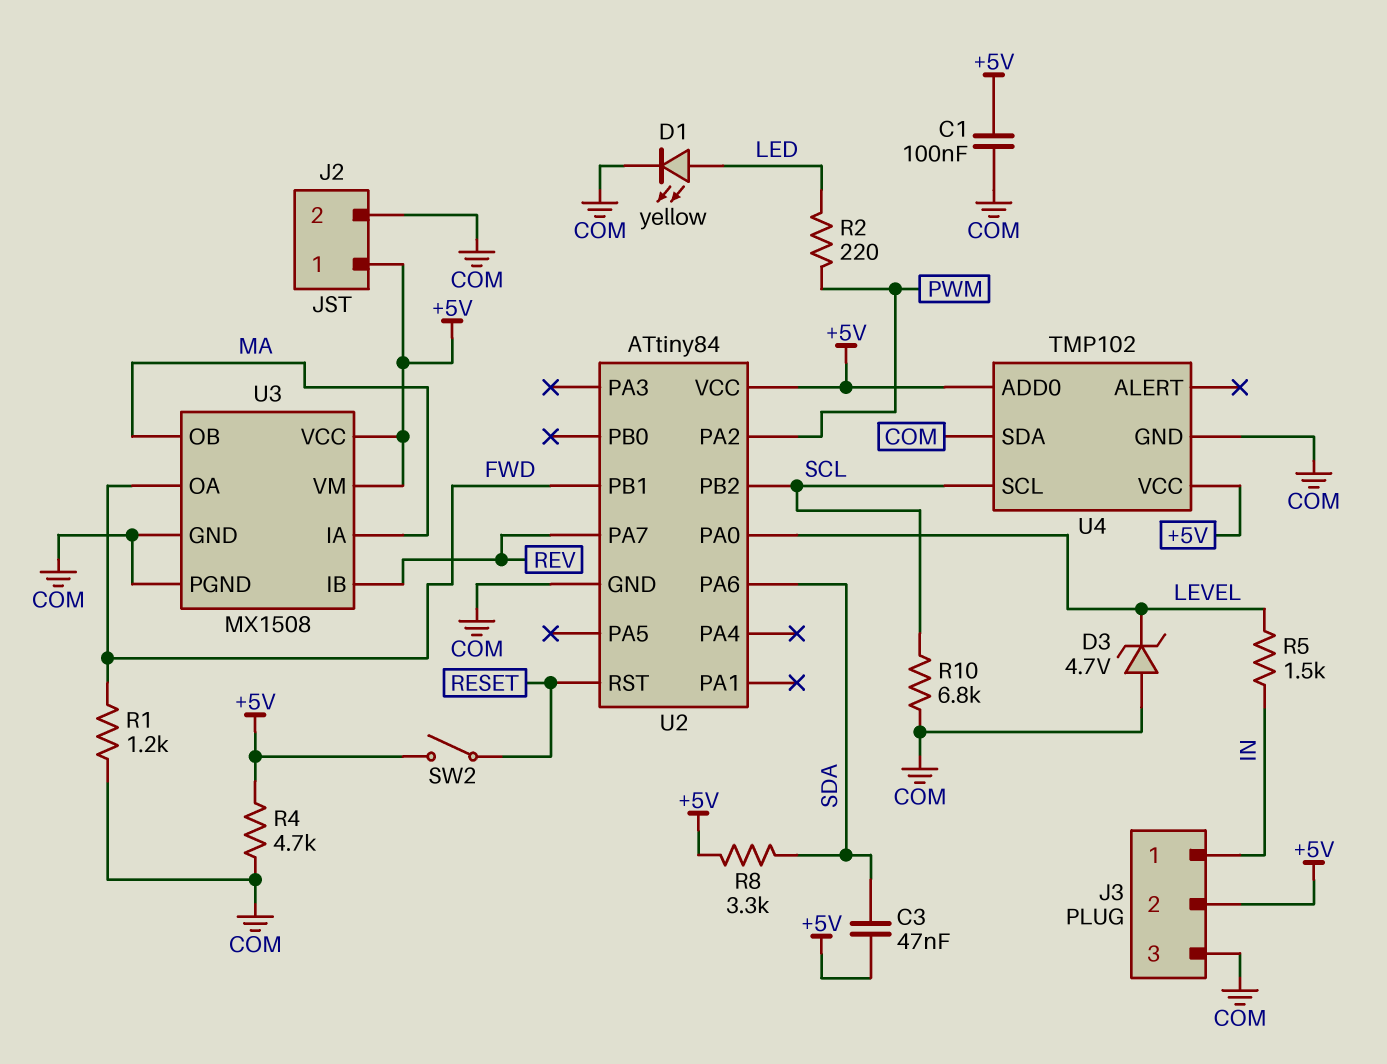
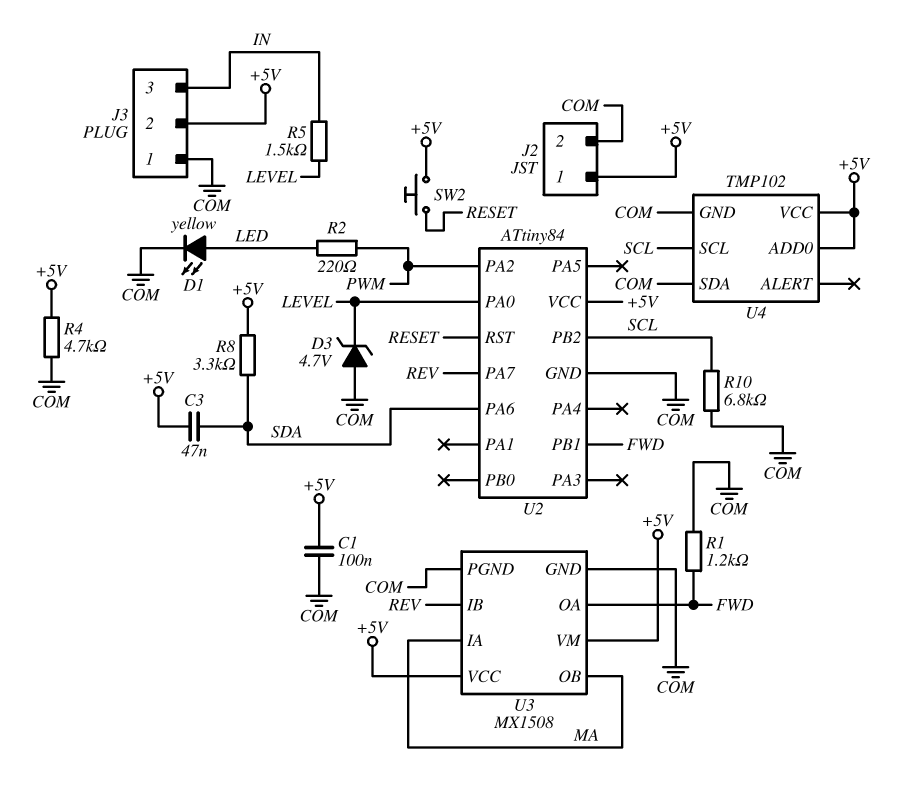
J3 pin 1: IN -> COM
J3 pin 3: COM -> IN
SW2: switch (+5V, RESET) -> button (+5V, RESET)

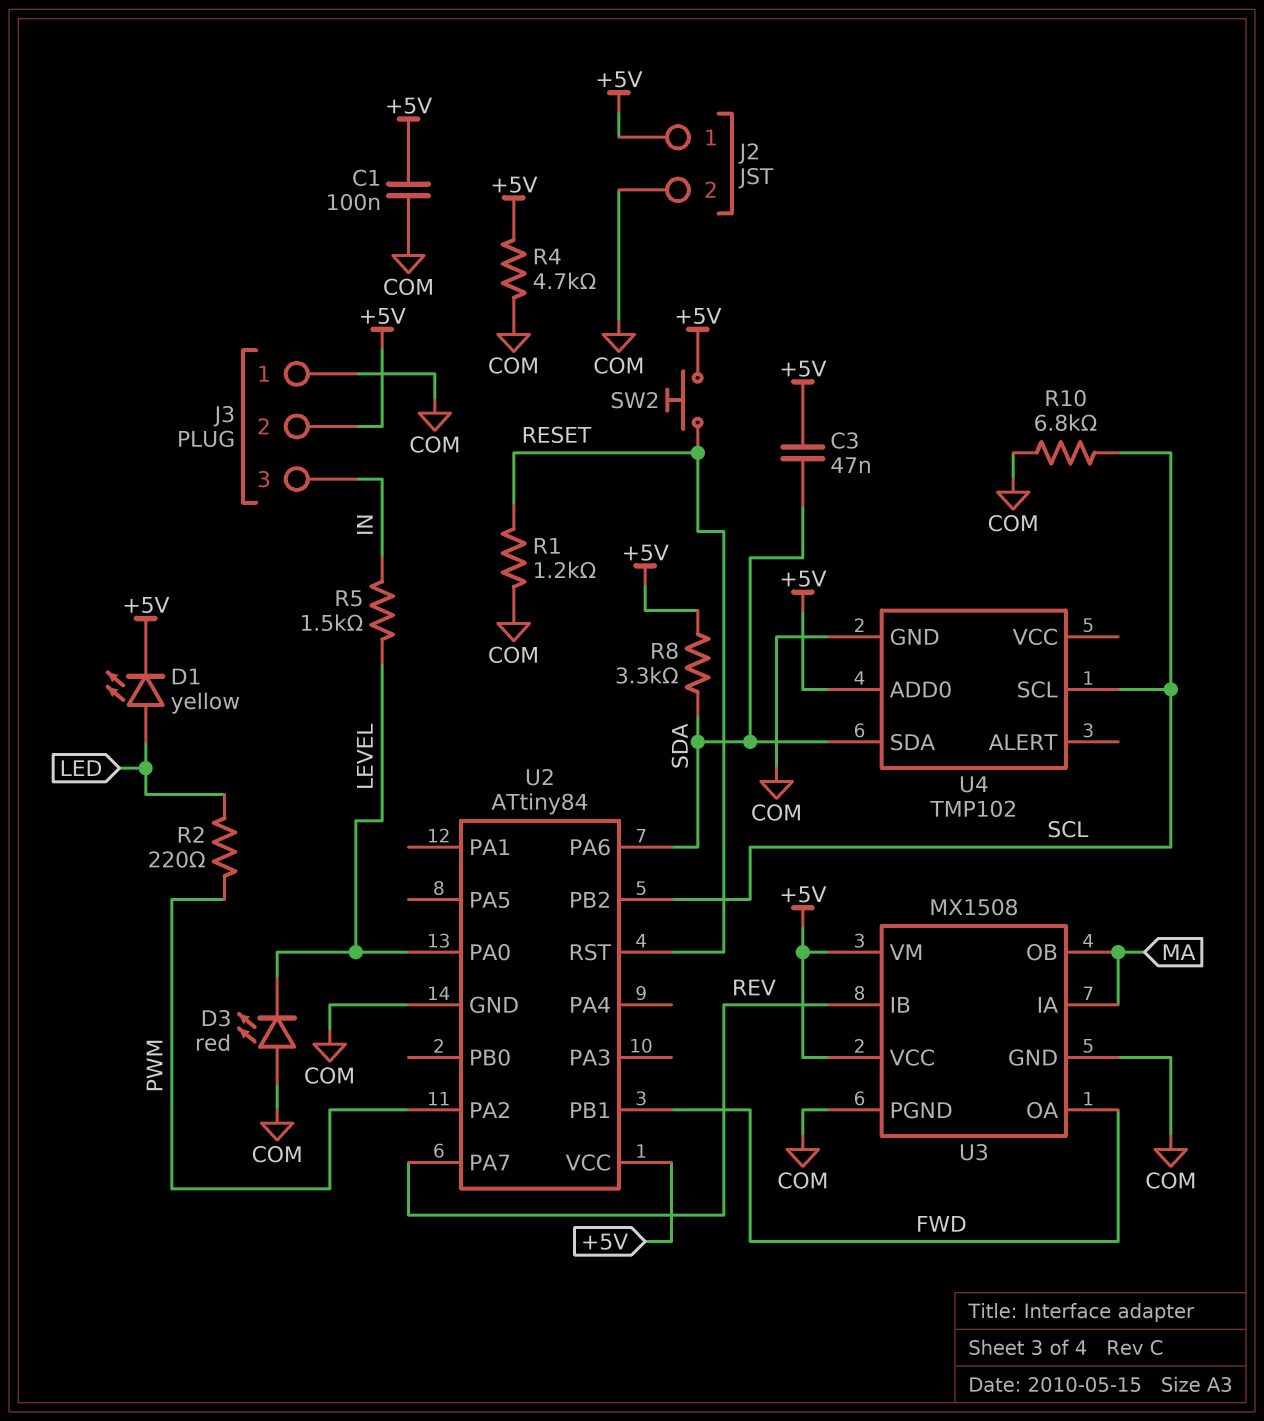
D1: LED yellow (A LED, K COM) -> LED yellow (A LED, K +5V)
D3: zener 4.7V (A COM, K LEVEL) -> LED red (A COM, K LEVEL)
R1: 1.2k (COM, FWD) -> 1.2k (COM, RESET)
U4 pin SDA: COM -> SDA
U4 pin VCC: +5V -> none

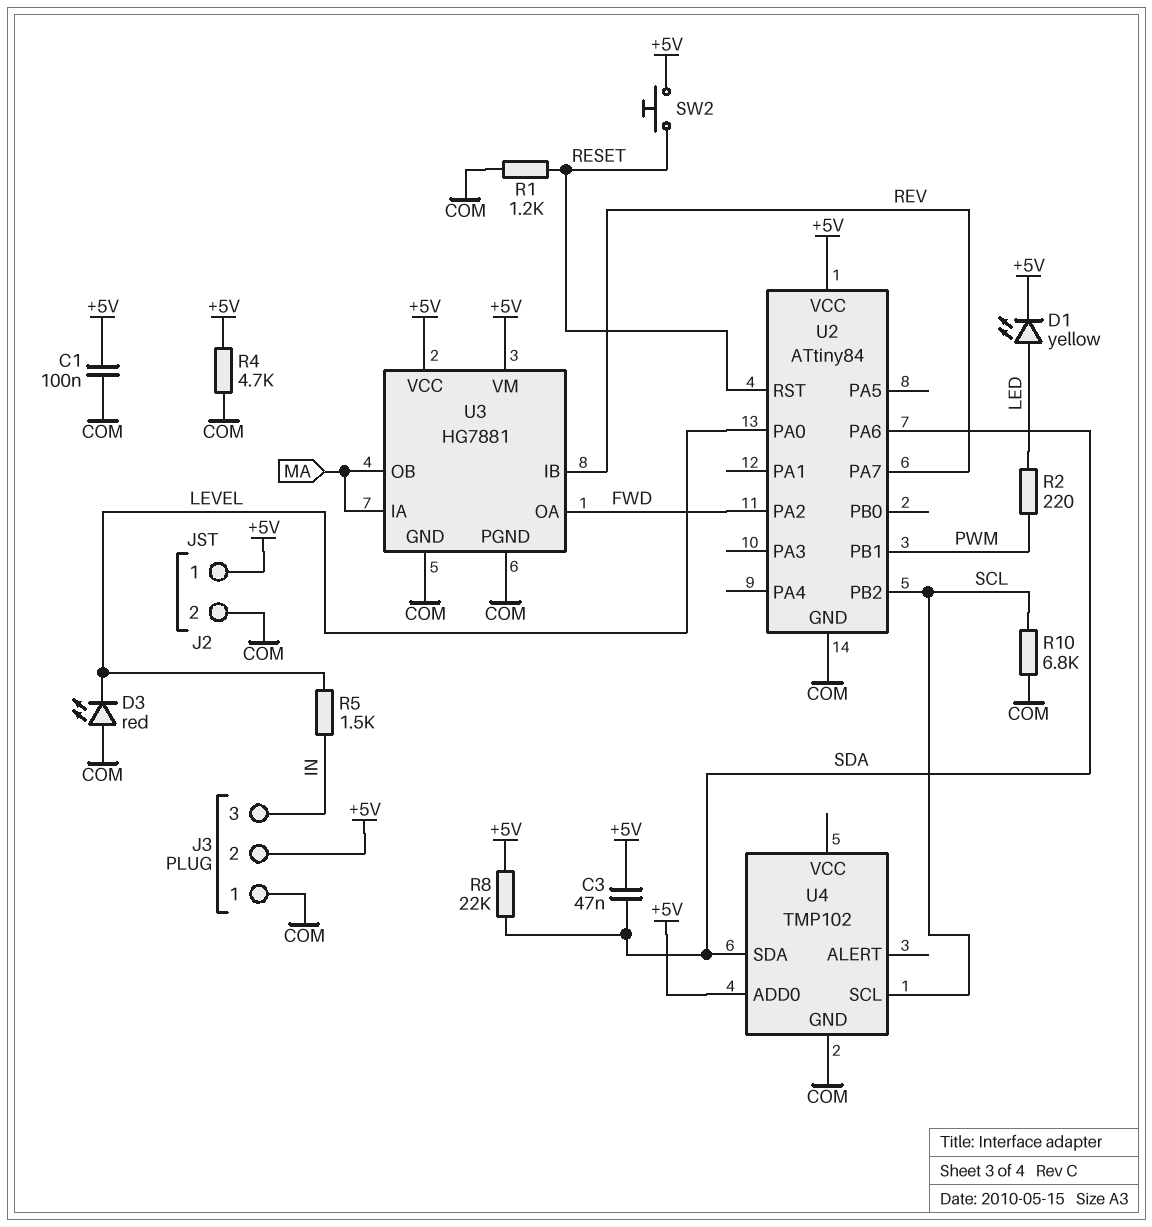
R8: 3.3k (+5V, SDA) -> 22k (+5V, SDA)
U2 pin PA2: PWM -> FWD
U2 pin PB1: FWD -> PWM
U3: MX1508 -> HG7881

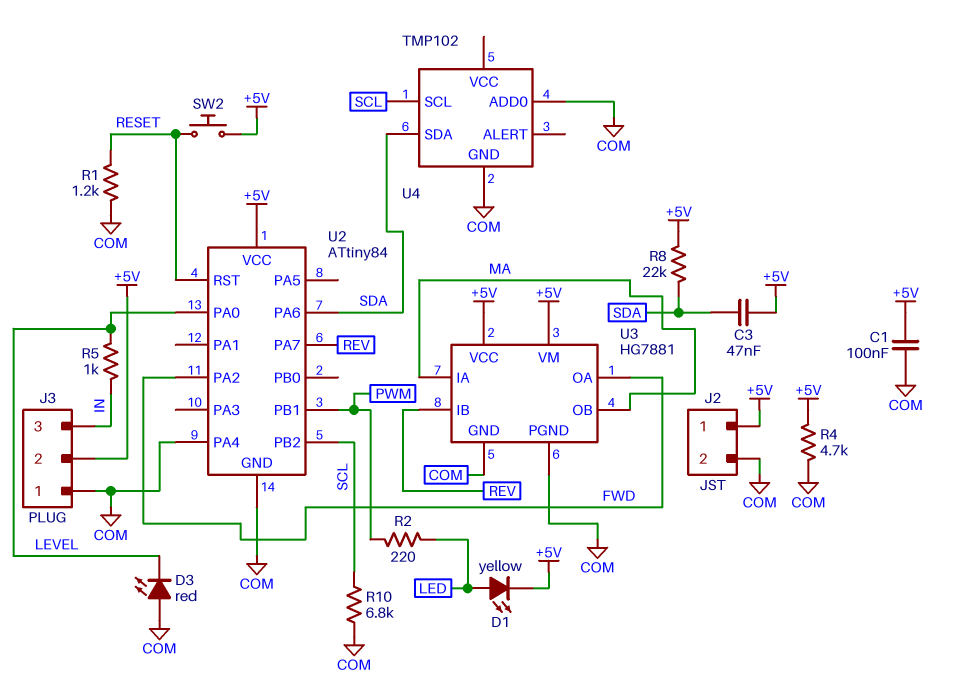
R5: 1.5k (IN, LEVEL) -> 1k (IN, LEVEL)
U2 pin PA4: none -> COM
U4 pin ADD0: +5V -> COM

